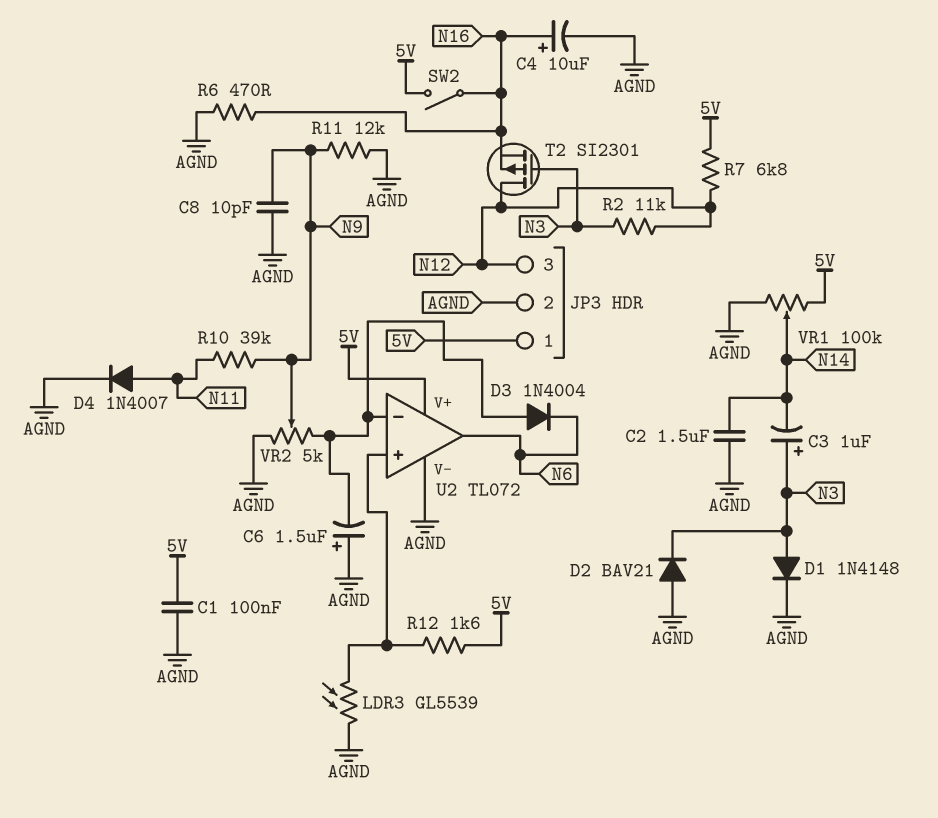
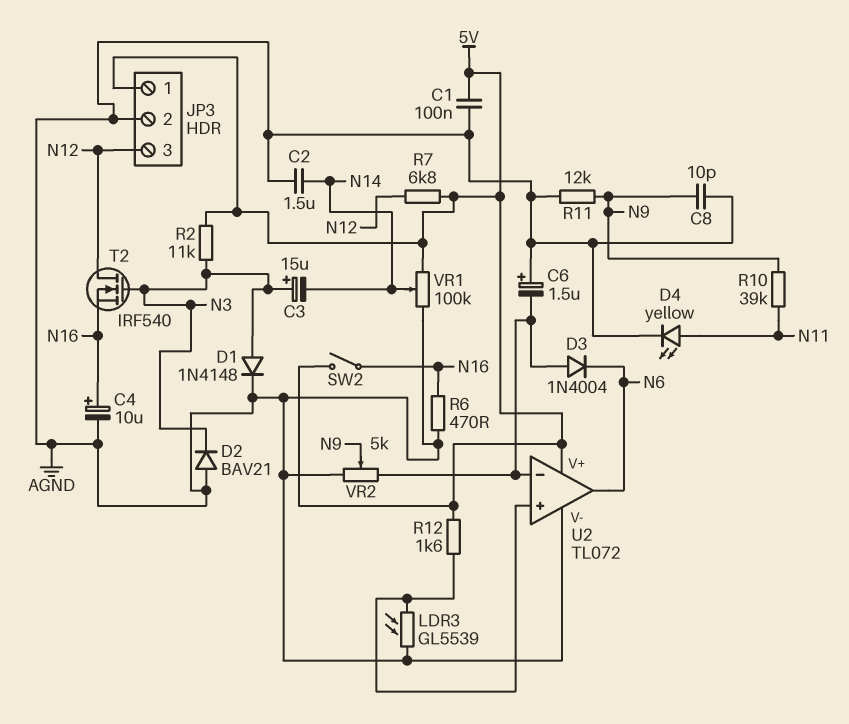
C3: 1uF (plus N3, minus N14) -> 15uF (plus N3, minus N14)
D4: diode 1N4007 (A N11, K AGND) -> LED yellow (A N11, K AGND)
R2: 11k (N3, N12) -> 11k (5V, N3)
T2: PMOS SI2301 (G N3, D N12, S N16) -> NMOS IRF540 (G N3, D N12, S N16)

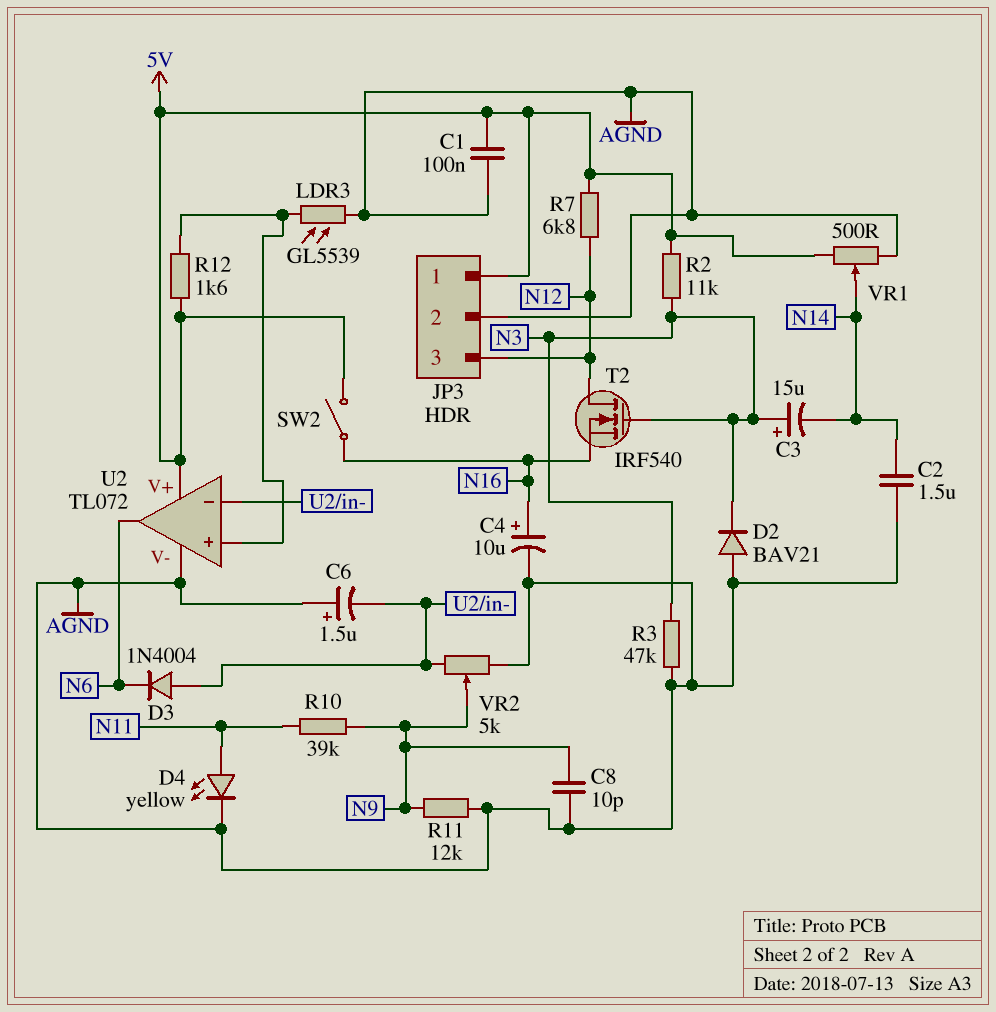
D1: diode 1N4148 (A N3, K AGND) -> none
R3: none -> 47k (AGND, N3)
R6: 470 (AGND, N16) -> none
VR1: 100k (5V, AGND, wiper N14) -> 500 (5V, AGND, wiper N14)

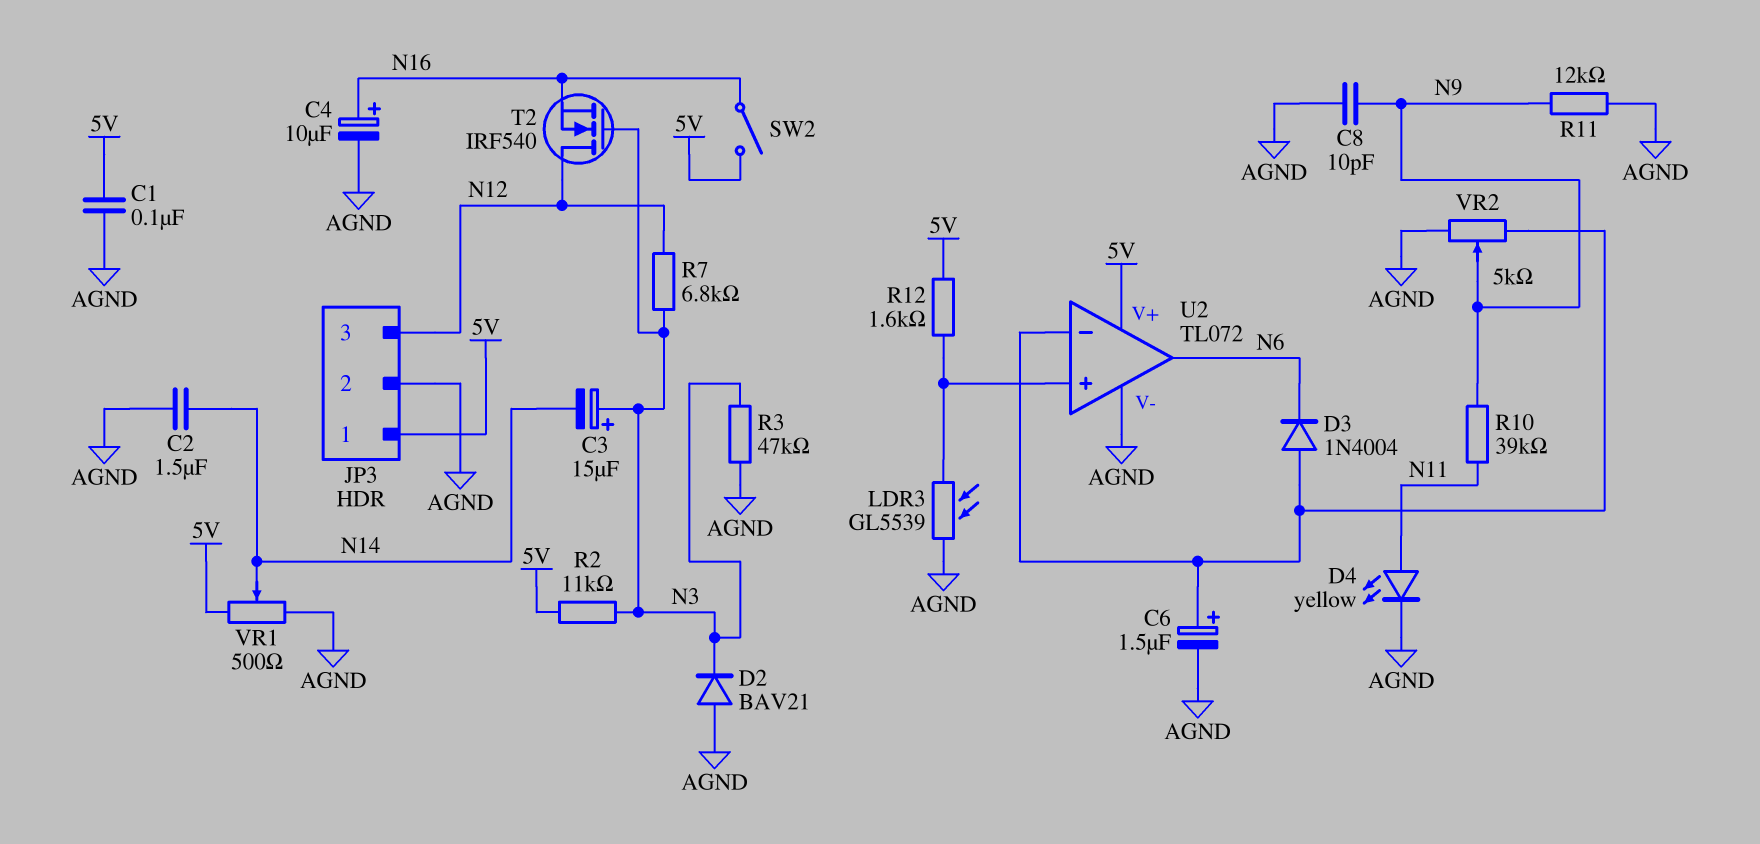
C6: 1.5uF (plus AGND, minus U2/in-) -> 1.5uF (plus U2/in-, minus AGND)
R7: 6.8k (5V, N12) -> 6.8k (N3, N12)

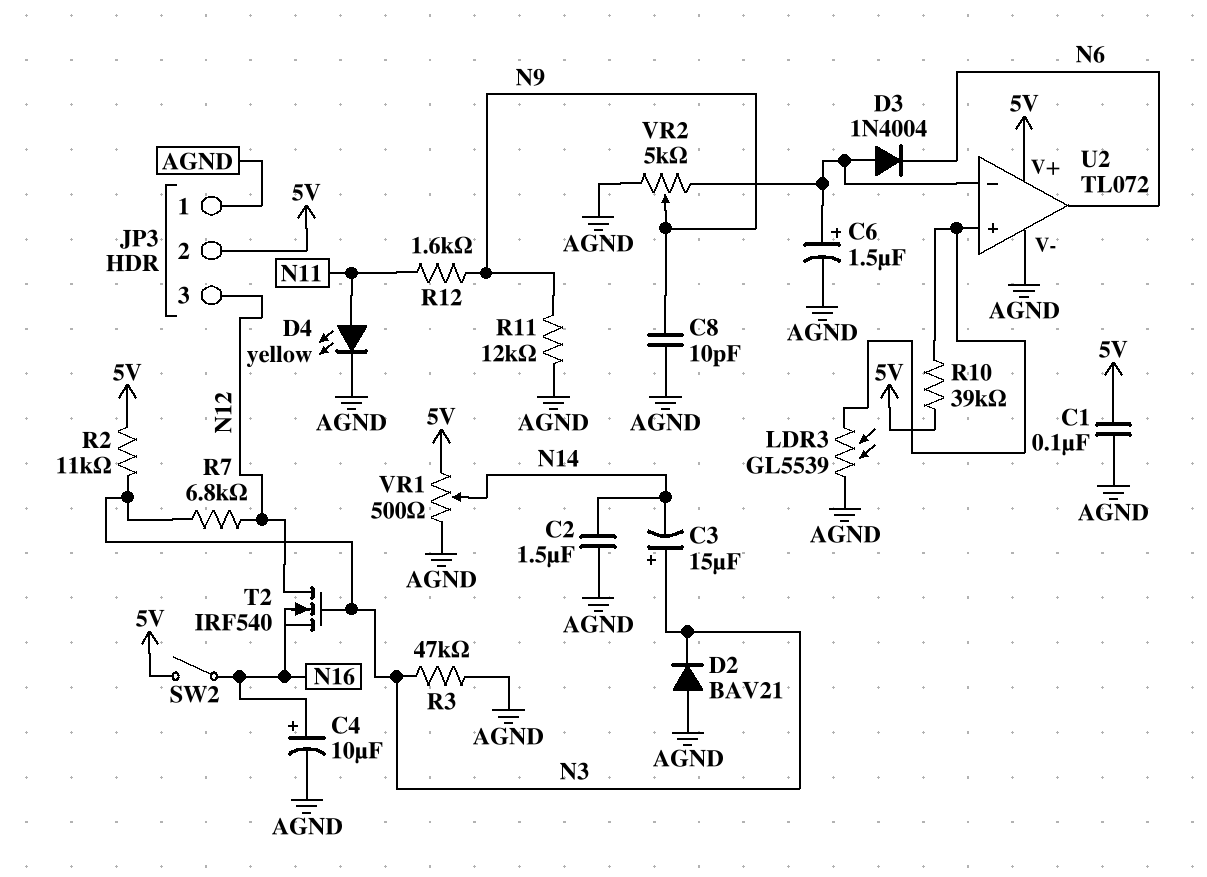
JP3 pin 1: 5V -> AGND
JP3 pin 2: AGND -> 5V
R10: 39k (N9, N11) -> 39k (5V, U2/in+)
R12: 1.6k (5V, U2/in+) -> 1.6k (N9, N11)

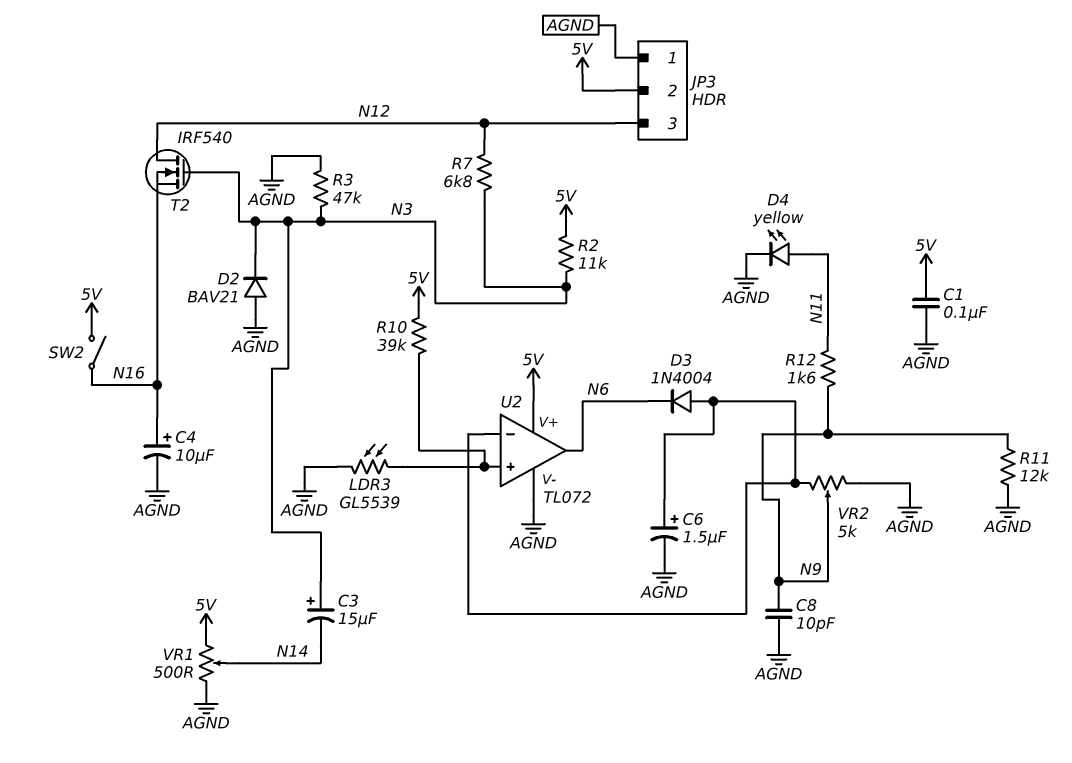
C2: 1.5uF (AGND, N14) -> none

